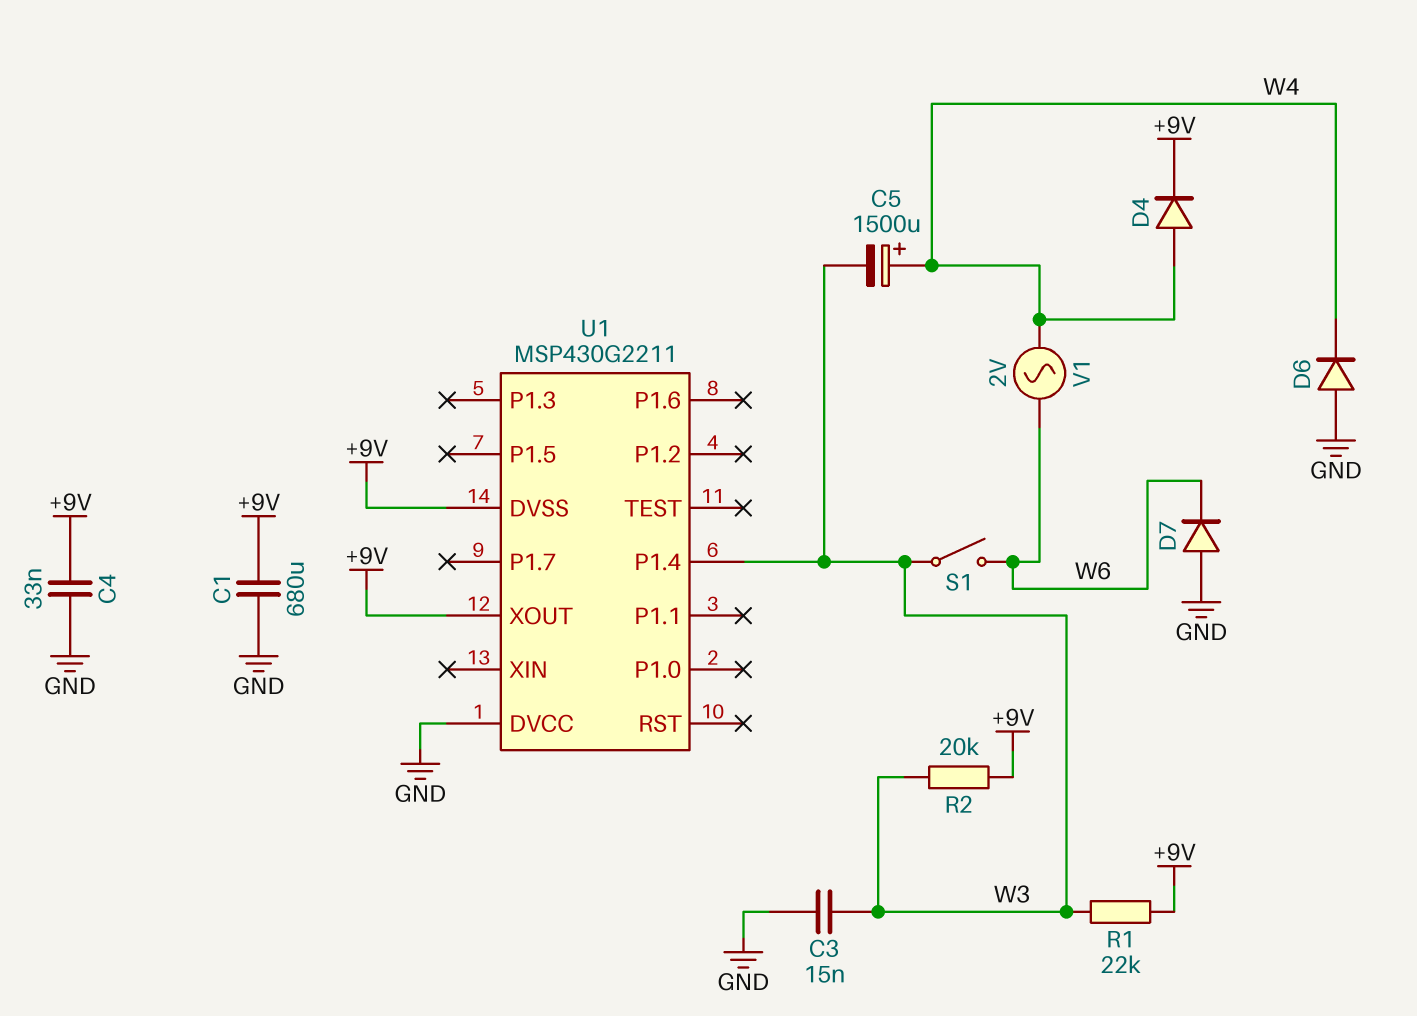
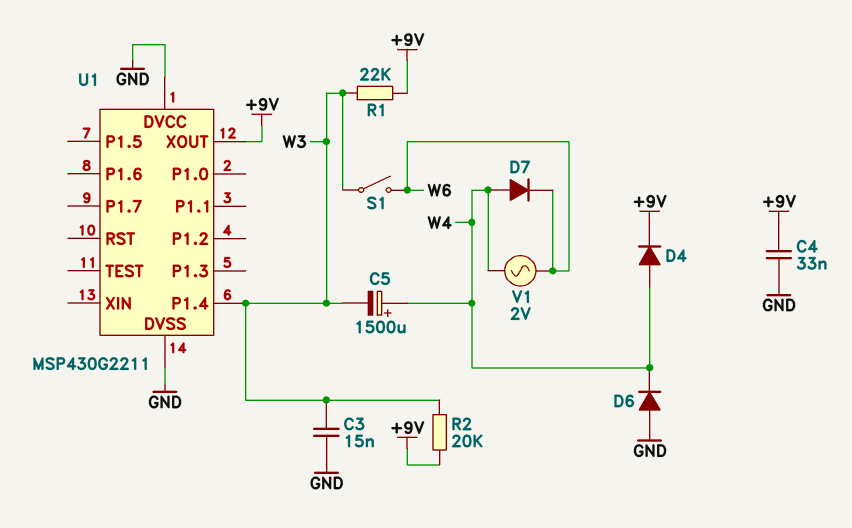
C1: 680uF (+9V, GND) -> none
D7: diode (A GND, K W6) -> diode (A W4, K W6)
U1 pin DVSS: +9V -> GND

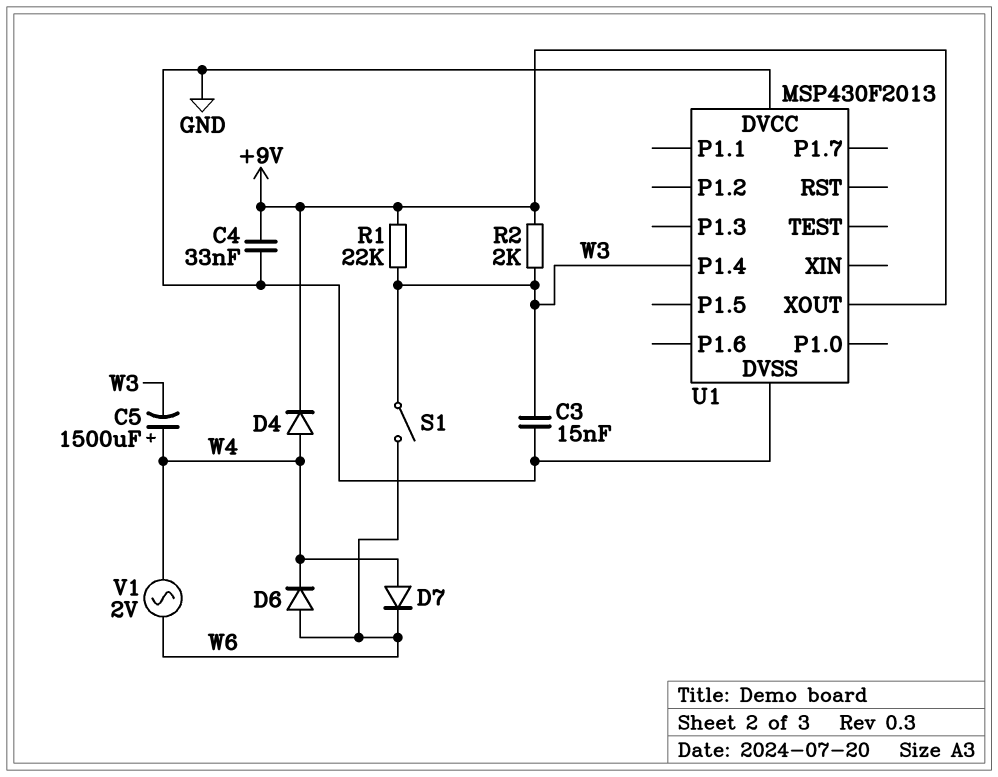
D6: diode (A GND, K W4) -> diode (A W6, K W4)
R2: 20k (+9V, W3) -> 2k (+9V, W3)
U1: MSP430G2211 -> MSP430F2013

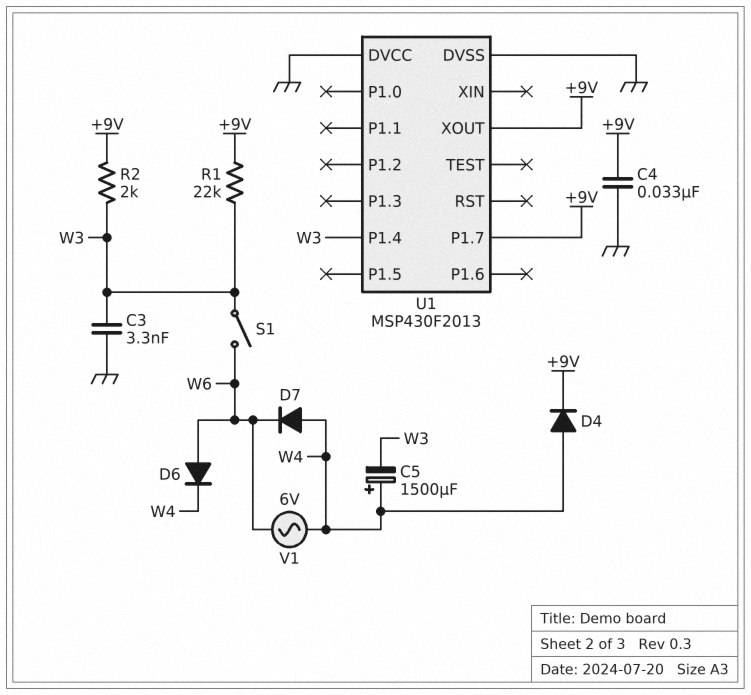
C3: 15nF (GND, W3) -> 3.3nF (GND, W3)
U1 pin P1.7: none -> +9V
V1: AC 2V (W4, W6) -> AC 6V (W4, W6)

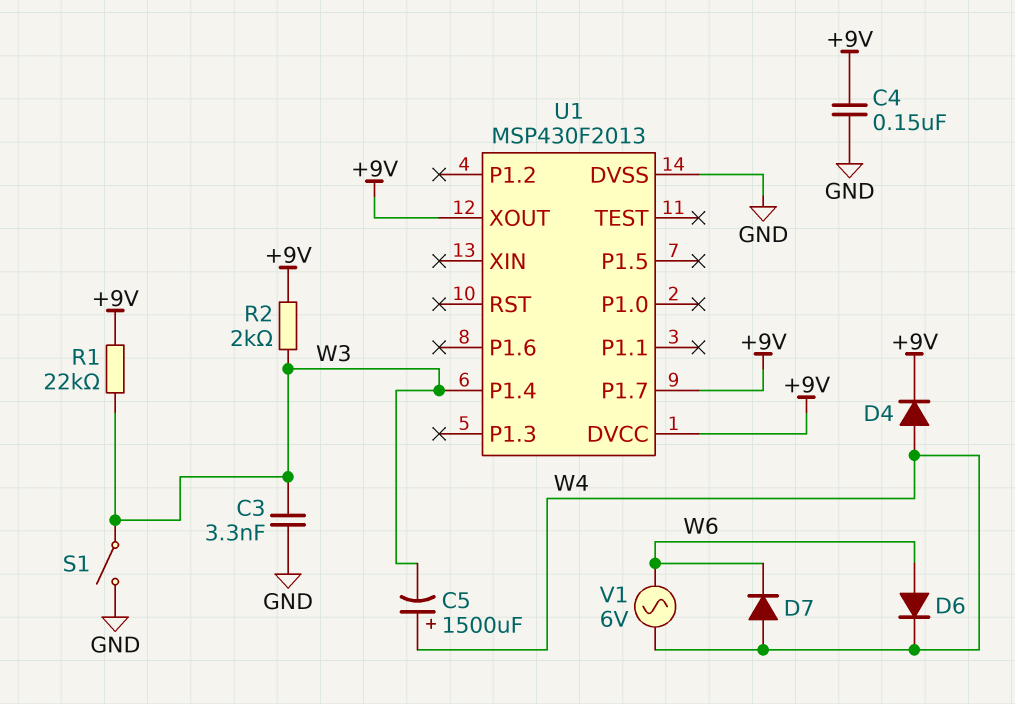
C4: 33nF (+9V, GND) -> 150nF (+9V, GND)
S1: switch (W3, W6) -> switch (GND, W3)
U1 pin DVCC: GND -> +9V

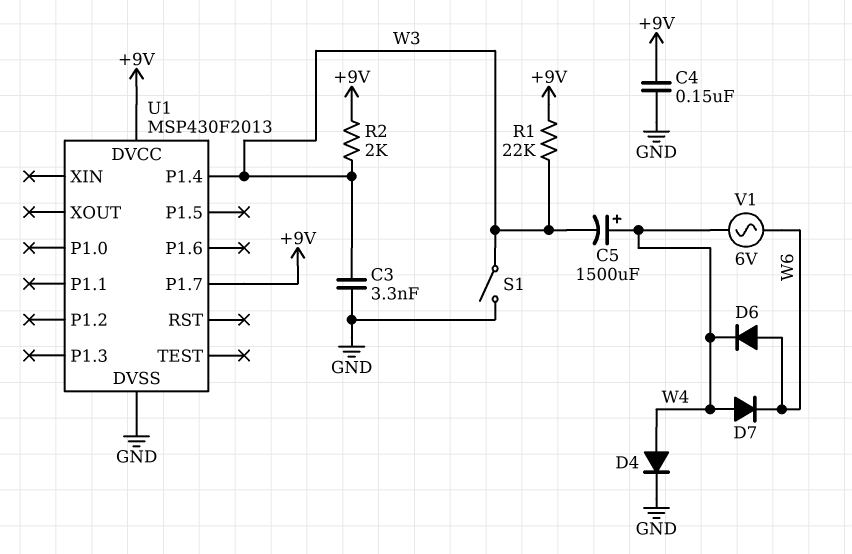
D4: diode (A W4, K +9V) -> diode (A W4, K GND)
U1 pin XOUT: +9V -> none

